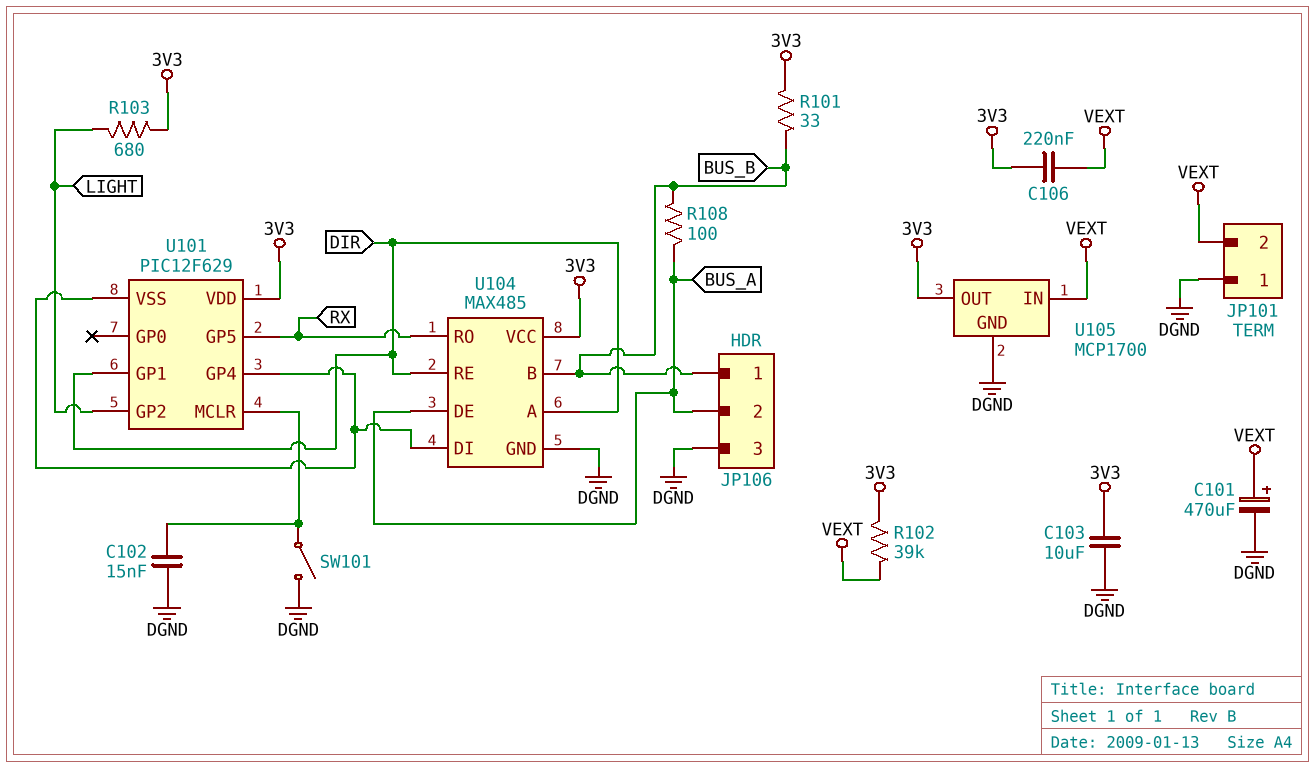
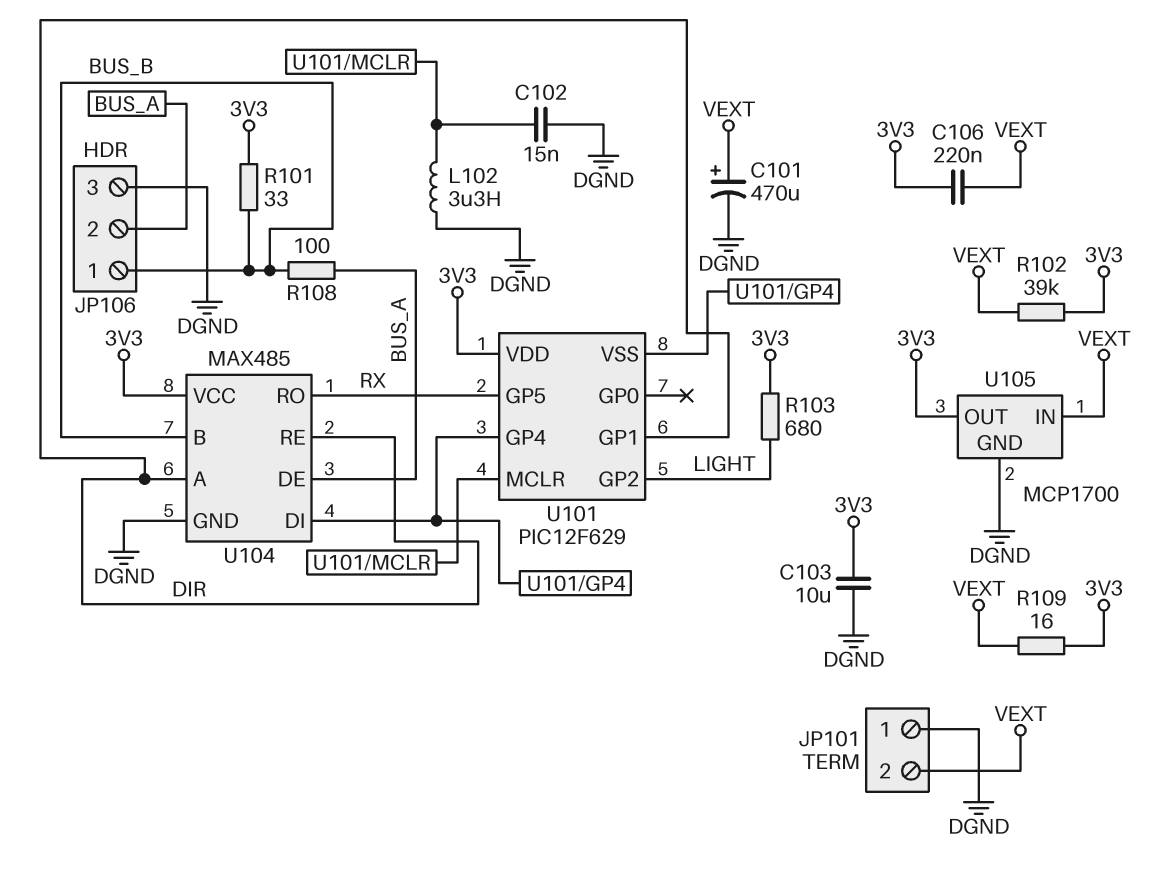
L102: none -> 3.3uH (DGND, U101/MCLR)
R109: none -> 16 (3V3, VEXT)
SW101: switch (DGND, U101/MCLR) -> none

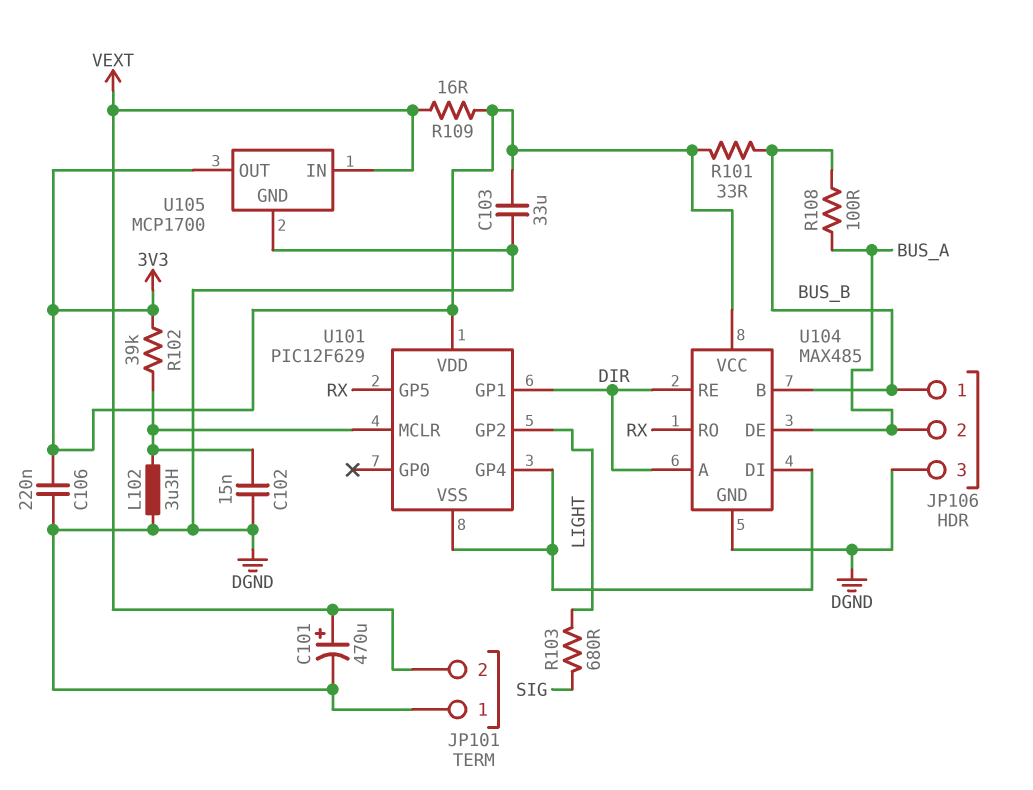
C103: 10uF (3V3, DGND) -> 33uF (3V3, DGND)
C106: 220nF (3V3, VEXT) -> 220nF (3V3, DGND)
R102: 39k (3V3, VEXT) -> 39k (3V3, U101/MCLR)
R103: 680 (3V3, LIGHT) -> 680 (LIGHT, SIG)

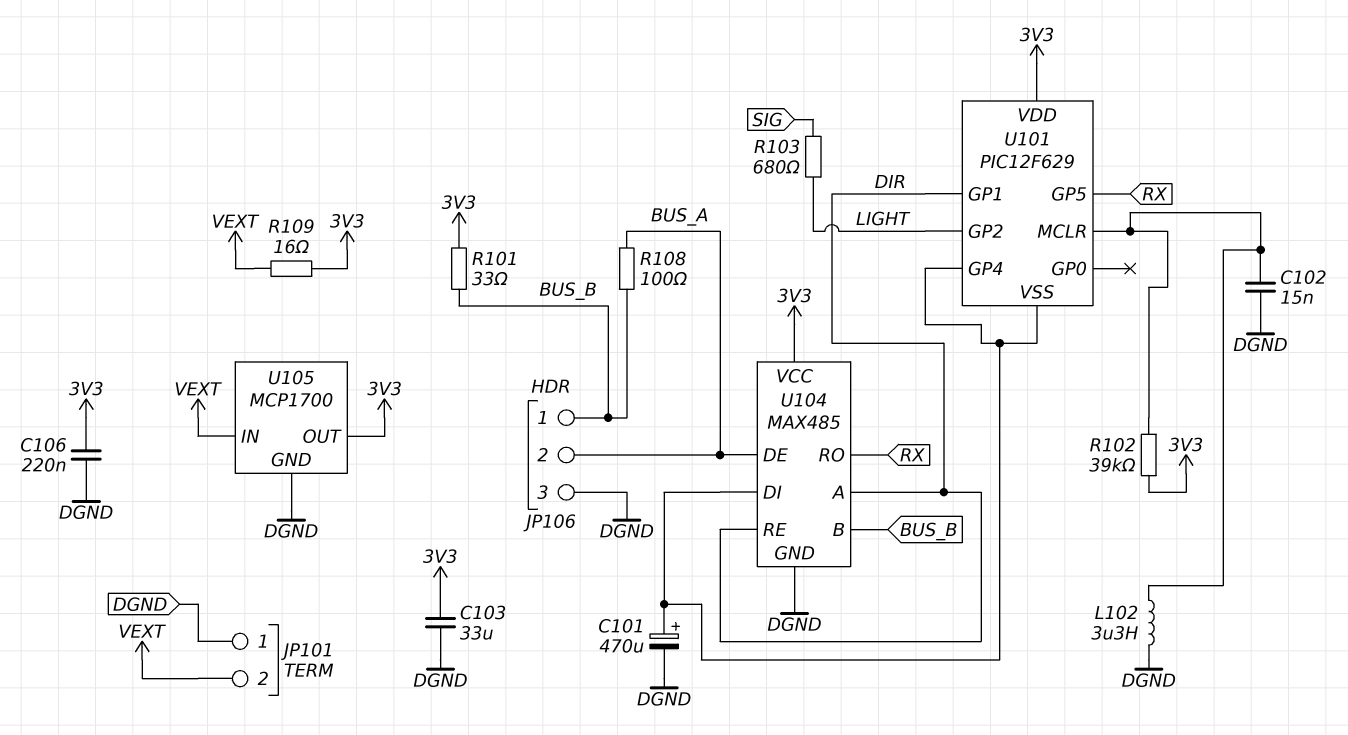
C101: 470uF (plus VEXT, minus DGND) -> 470uF (plus U101/GP4, minus DGND)

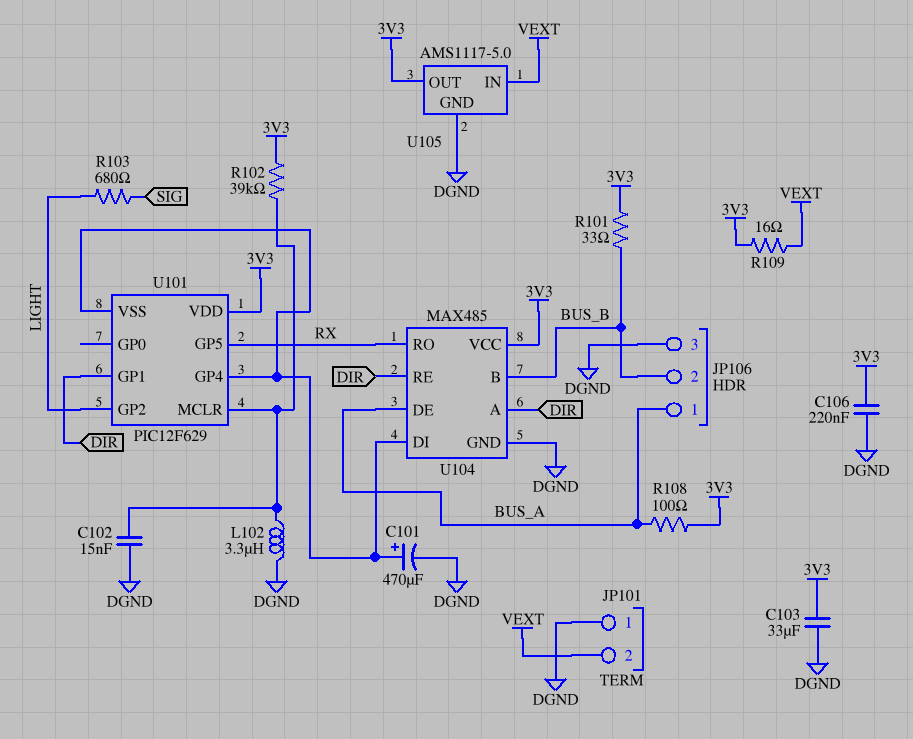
JP106 pin 1: BUS_B -> BUS_A
JP106 pin 2: BUS_A -> BUS_B
R108: 100 (BUS_A, BUS_B) -> 100 (3V3, BUS_A)
U105: MCP1700 -> AMS1117-5.0

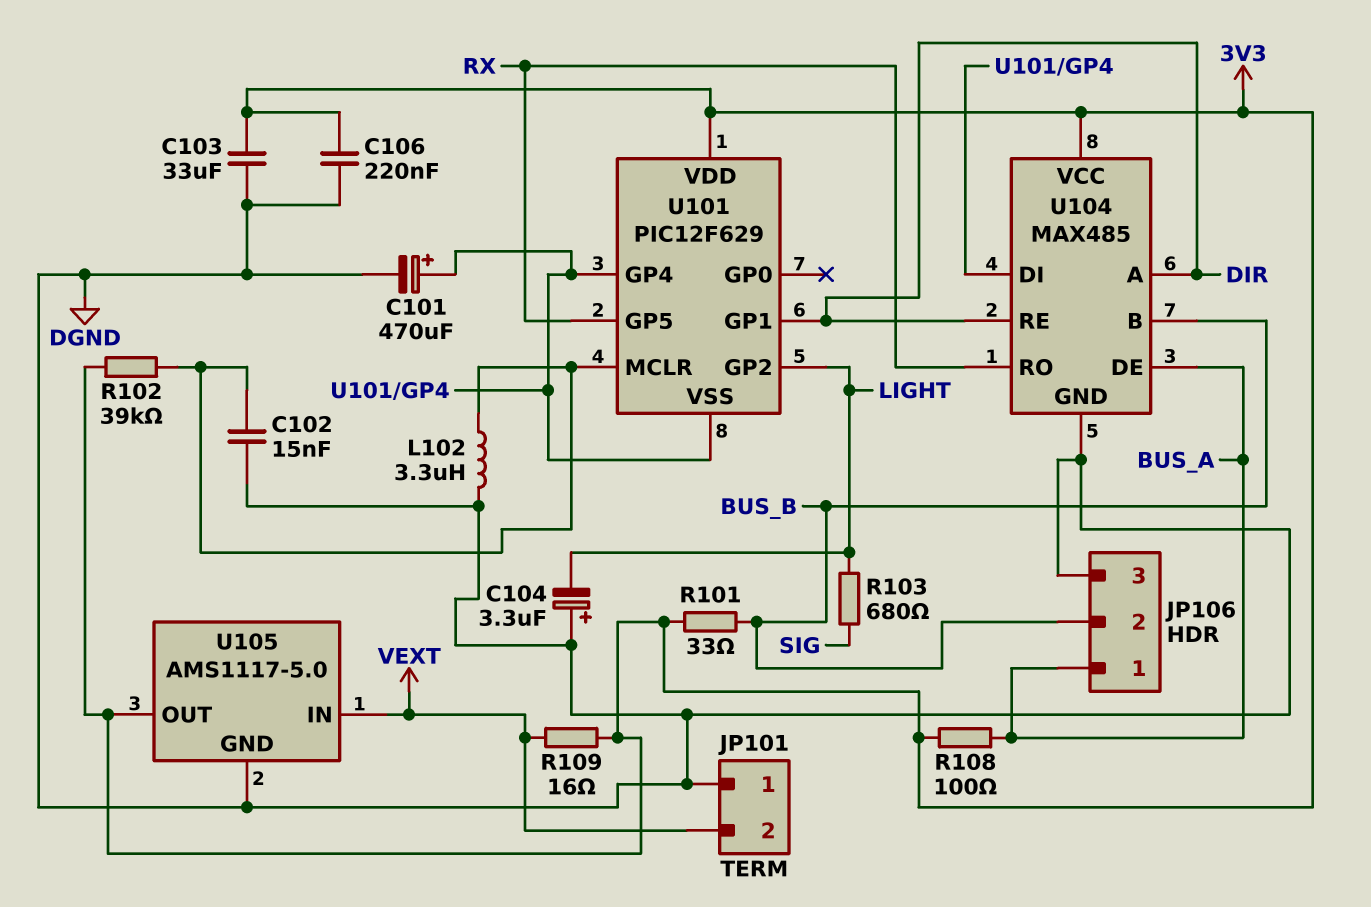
C104: none -> 3.3uF (plus DGND, minus LIGHT)

